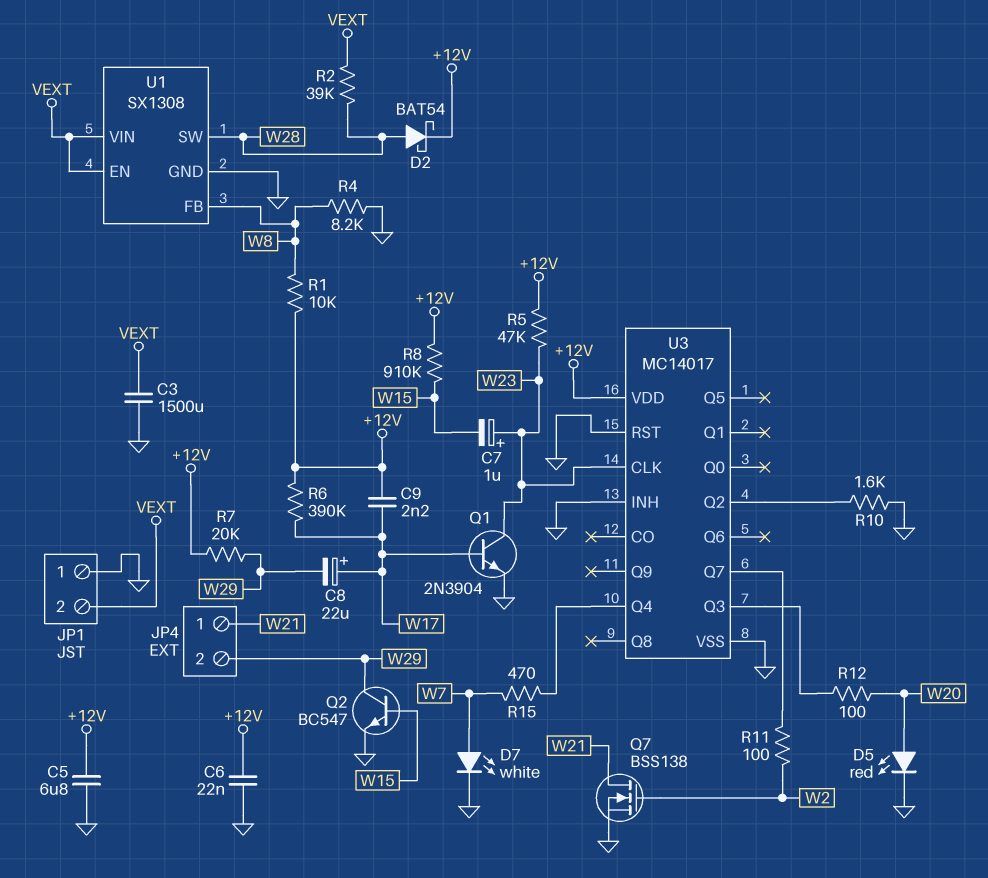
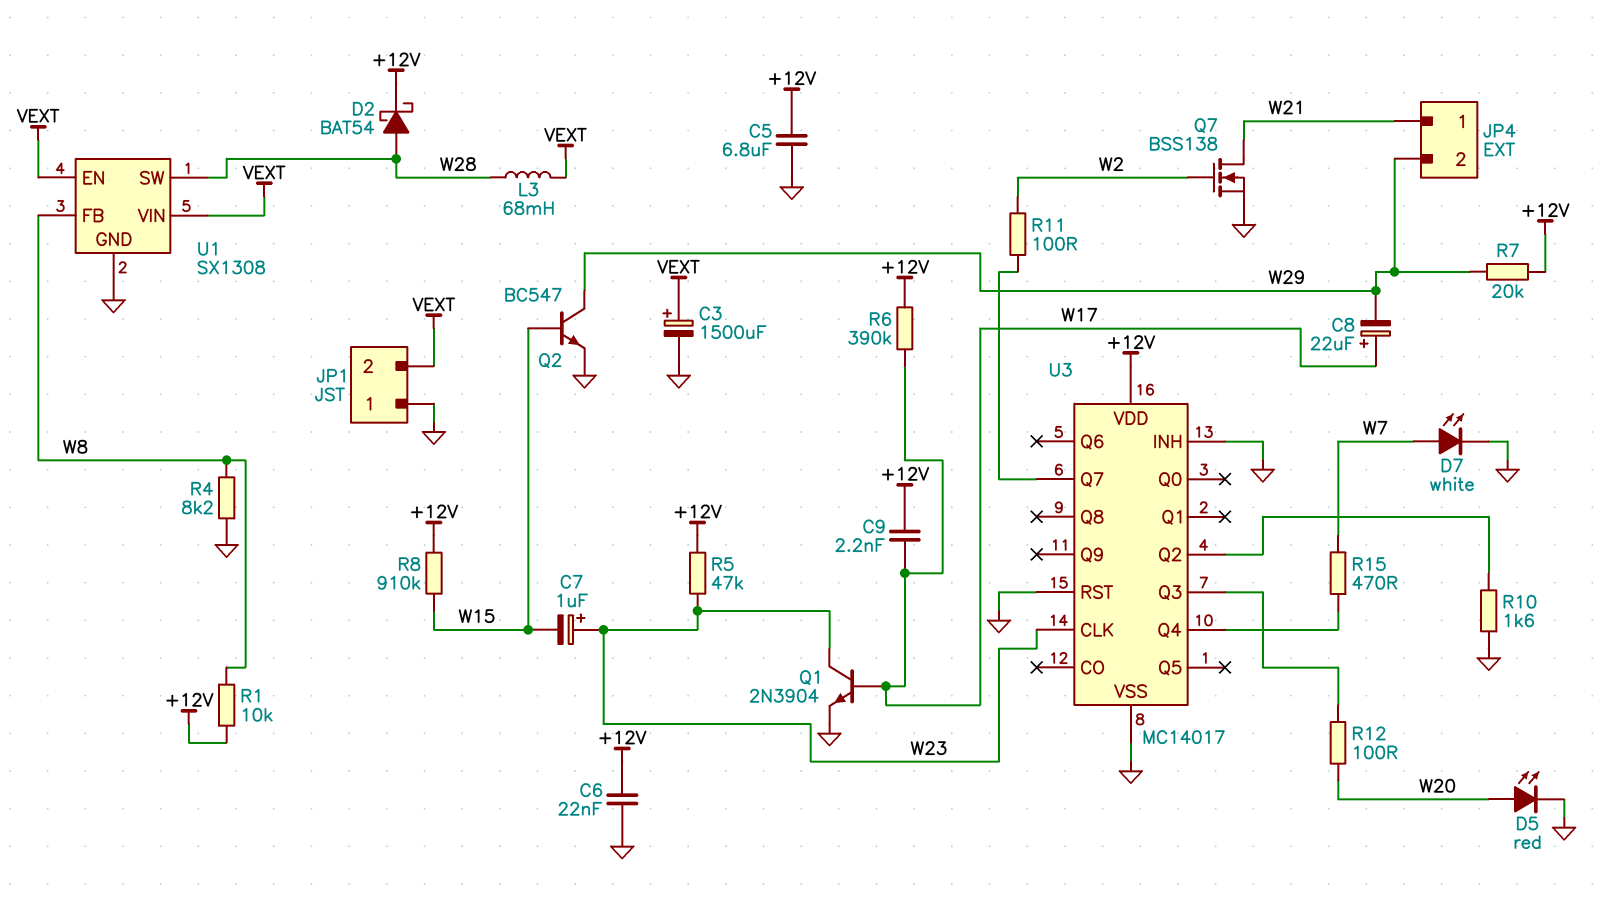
C3: 1500uF (GND, VEXT) -> 1500uF (plus VEXT, minus GND)
L3: none -> 68mH (VEXT, W28)
R2: 39k (VEXT, W28) -> none

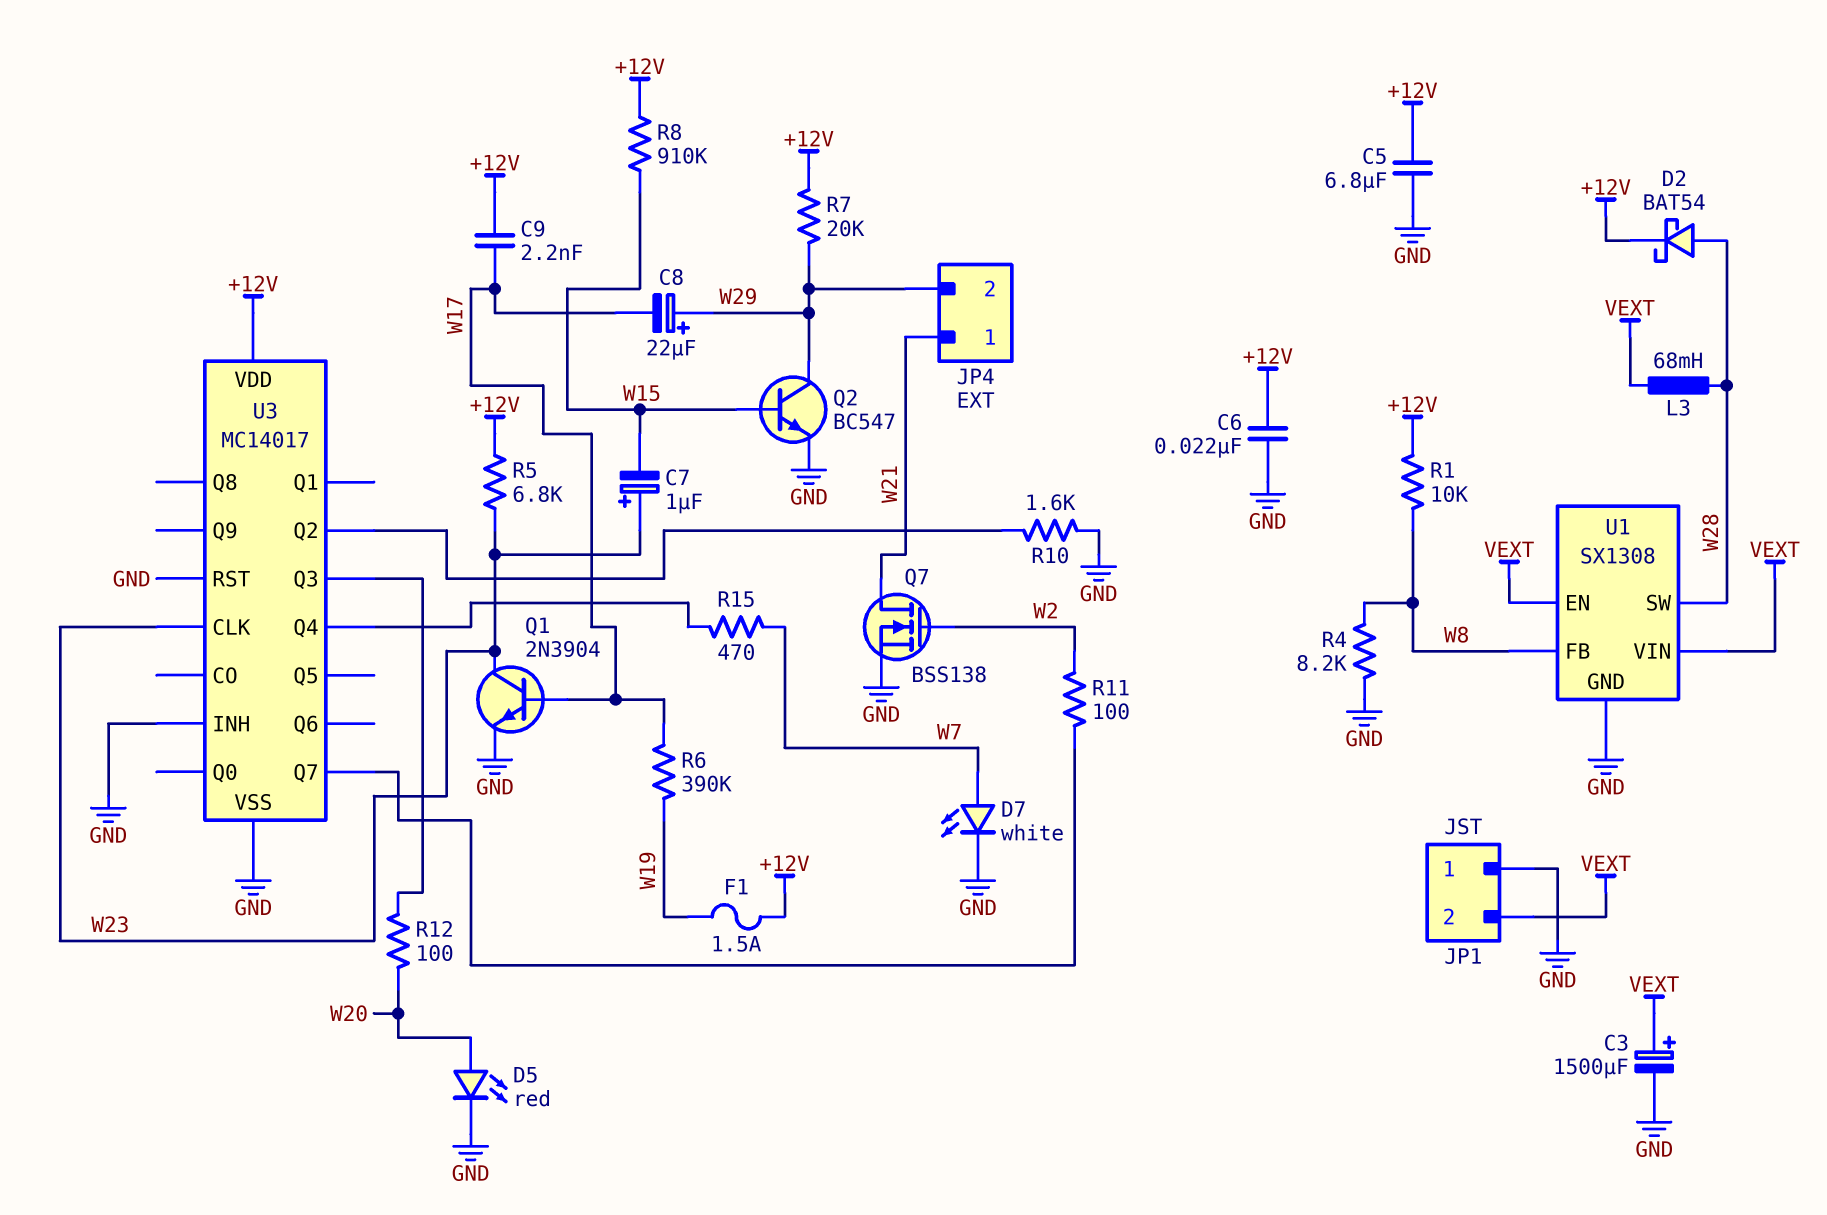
C8: 22uF (plus W17, minus W29) -> 22uF (plus W29, minus W17)
F1: none -> 1.5A (+12V, W19)
R5: 47k (+12V, W23) -> 6.8k (+12V, W23)
R6: 390k (+12V, W17) -> 390k (W17, W19)

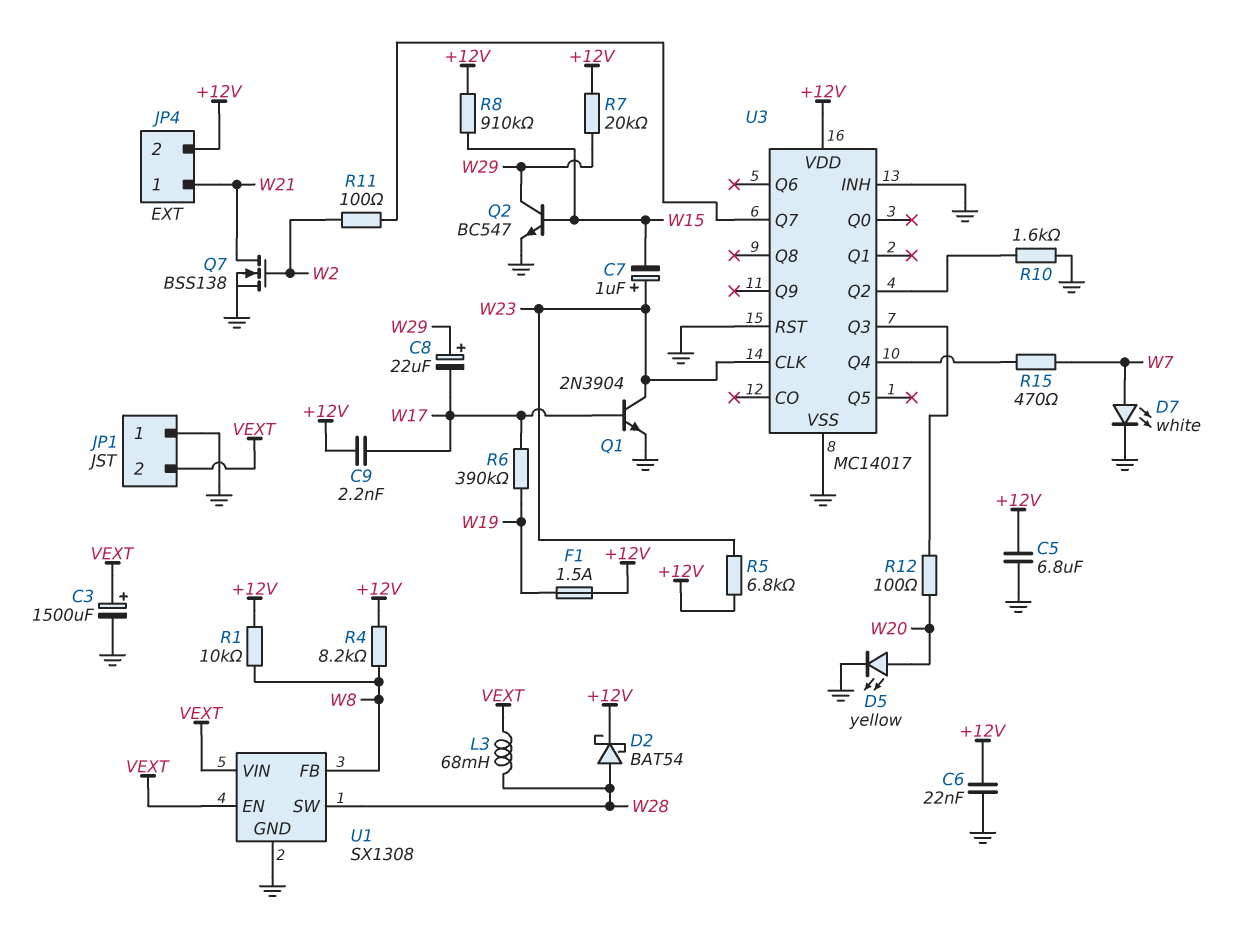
D5: LED red (A W20, K GND) -> LED yellow (A W20, K GND)
JP4 pin 2: W29 -> +12V
R4: 8.2k (GND, W8) -> 8.2k (+12V, W8)

